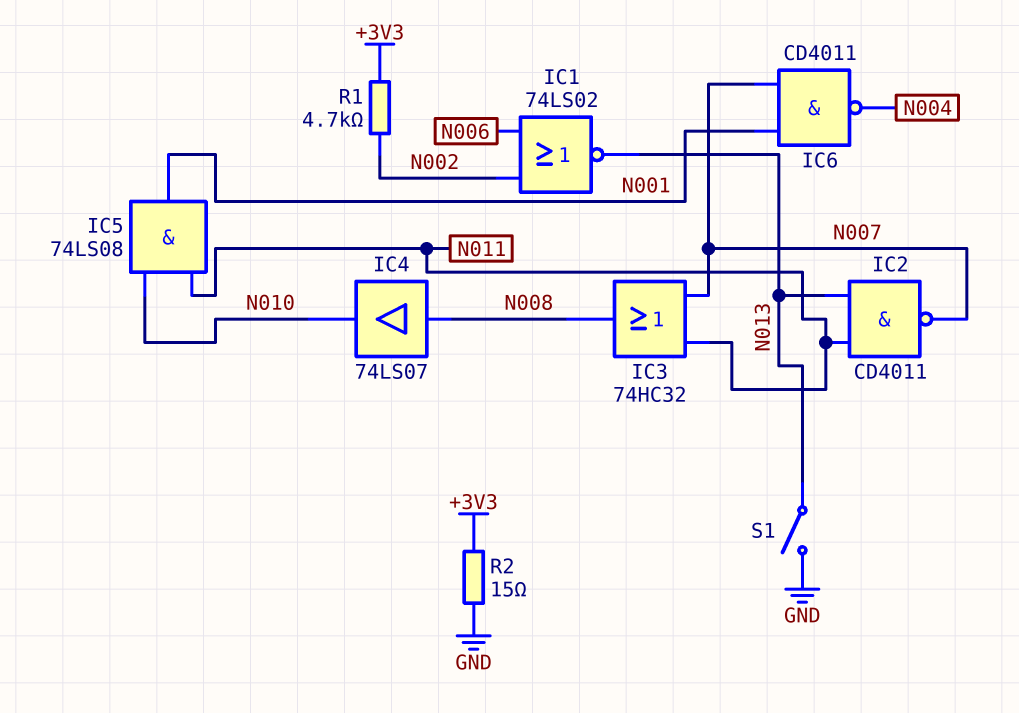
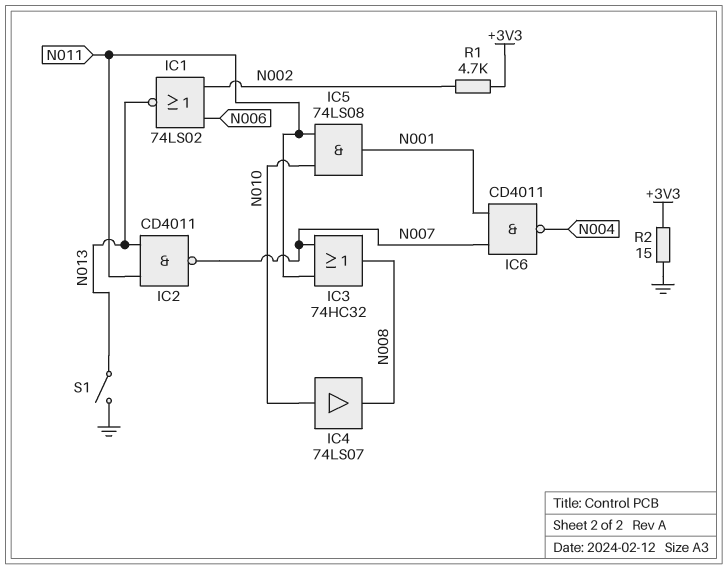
IC4: buffer 74LS07 (in N008, out N010) -> buffer 74LS07 (in N010, out N008)

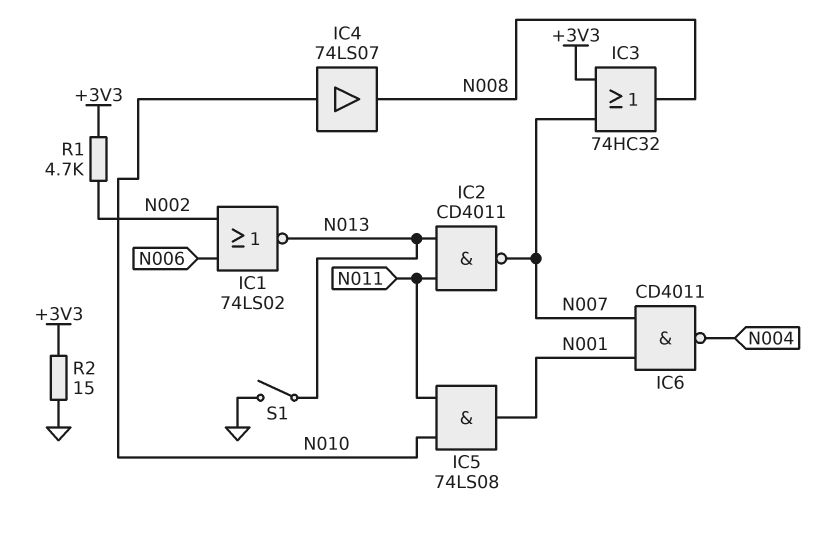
IC3: OR 74HC32 (in N007, in N011, out N008) -> OR 74HC32 (in +3V3, in N007, out N008)

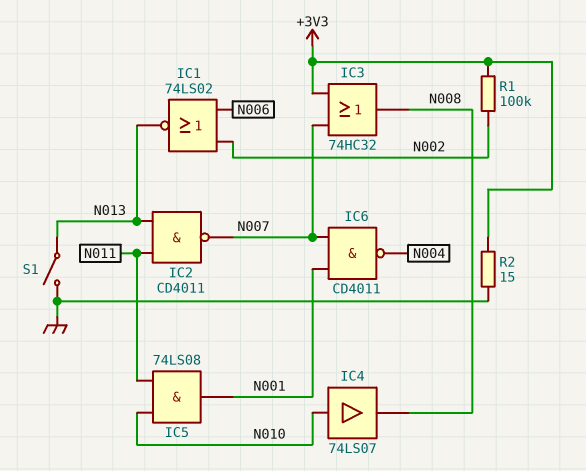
R1: 4.7k (+3V3, N002) -> 100k (+3V3, N002)

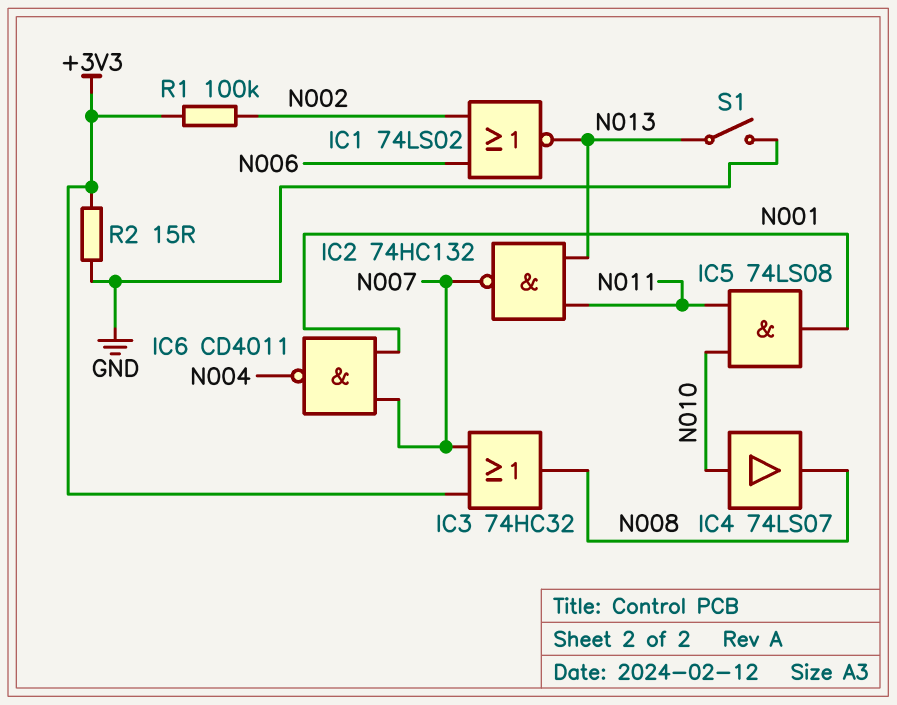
IC2: NAND CD4011 (in N011, in N013, out N007) -> NAND 74HC132 (in N011, in N013, out N007)

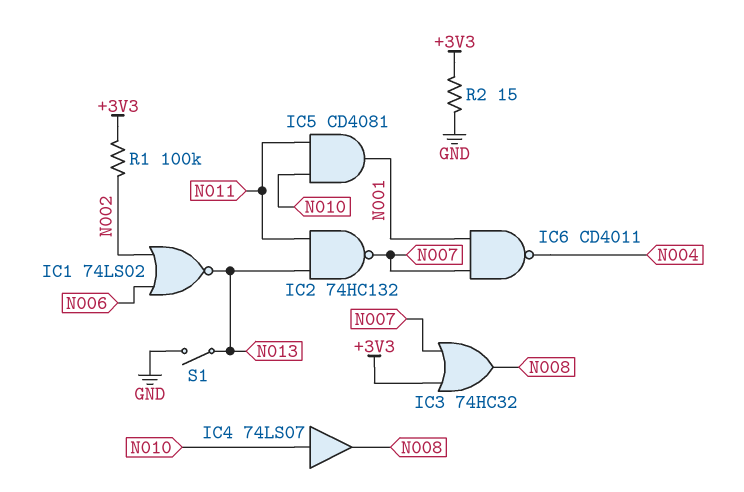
IC5: AND 74LS08 (in N010, in N011, out N001) -> AND CD4081 (in N010, in N011, out N001)

